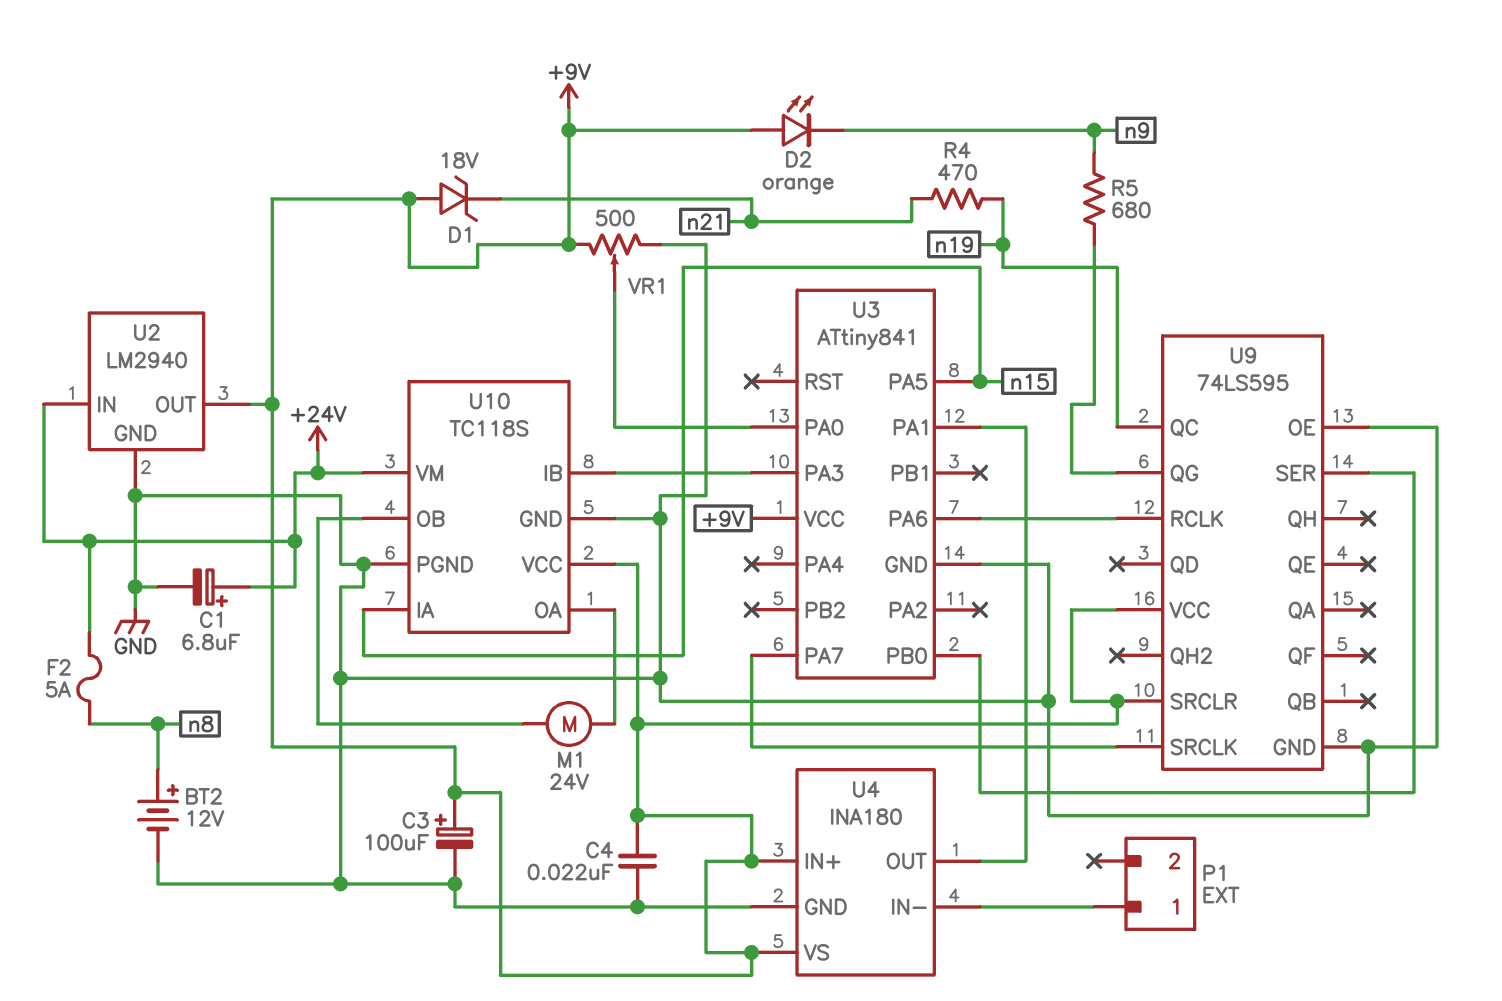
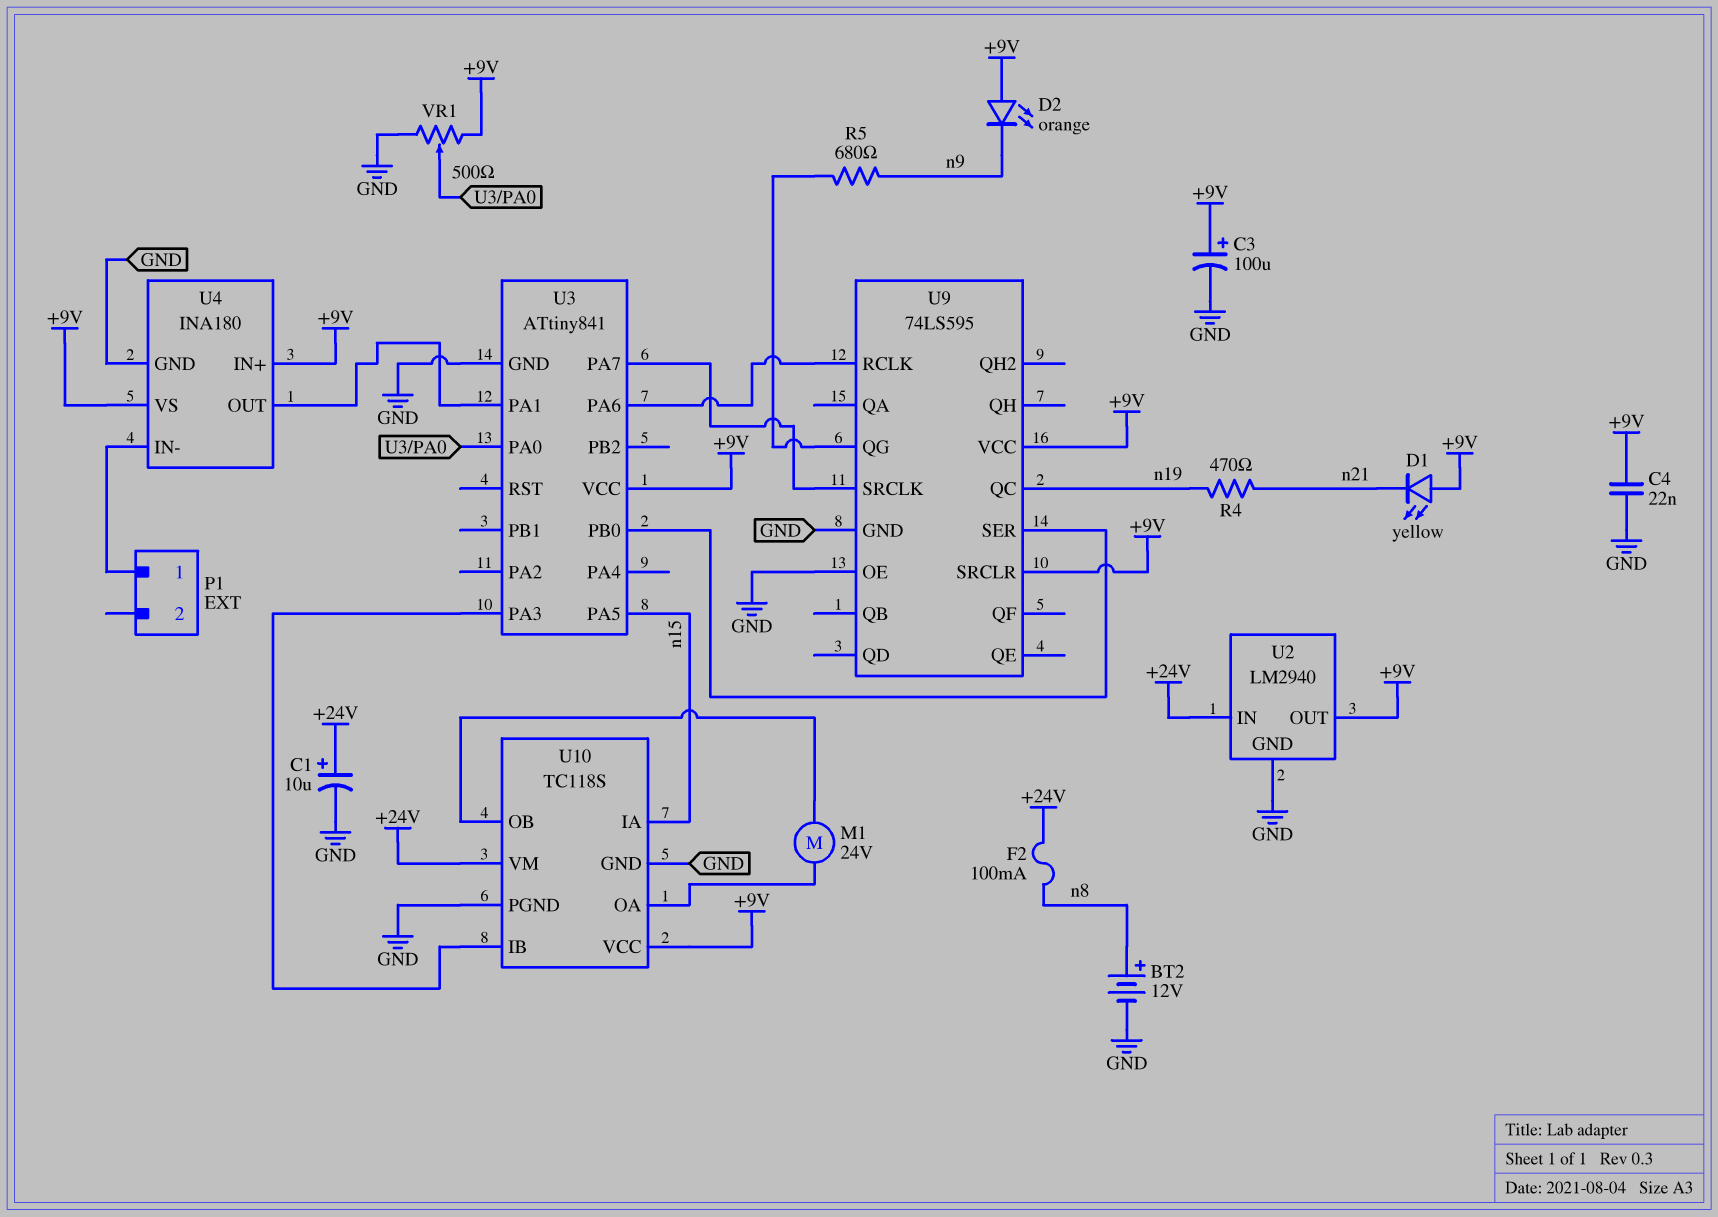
C1: 6.8uF (plus +24V, minus GND) -> 10uF (plus +24V, minus GND)
D1: zener 18V (A +9V, K n21) -> LED yellow (A +9V, K n21)
F2: 5A (+24V, n8) -> 100mA (+24V, n8)

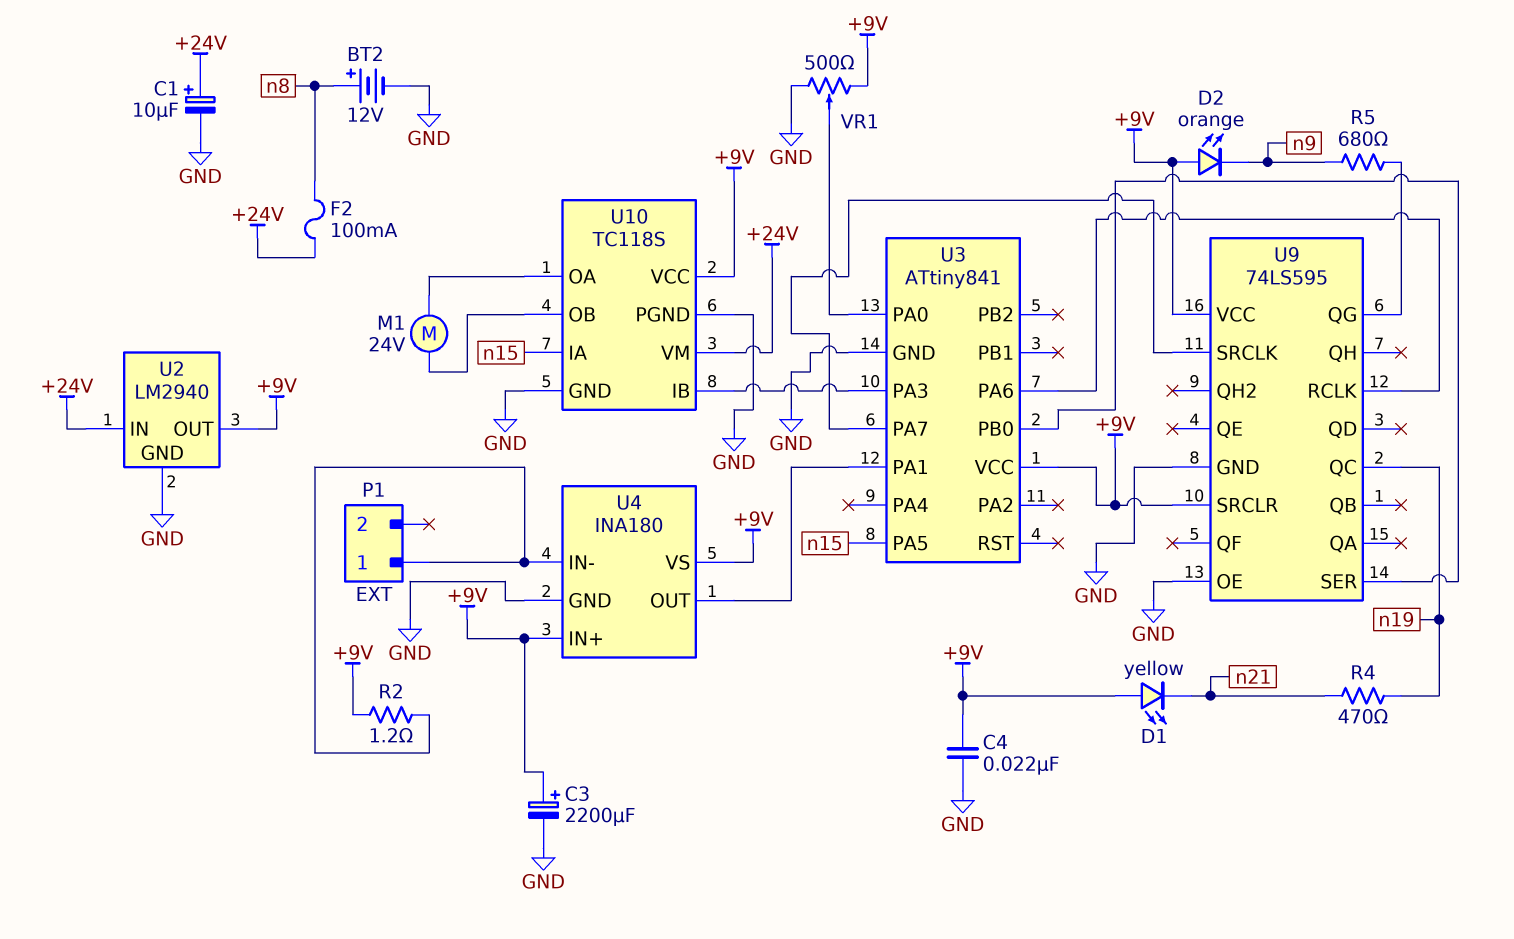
C3: 100uF (plus +9V, minus GND) -> 2200uF (plus +9V, minus GND)
R2: none -> 1.2 (+9V, P1/1)

